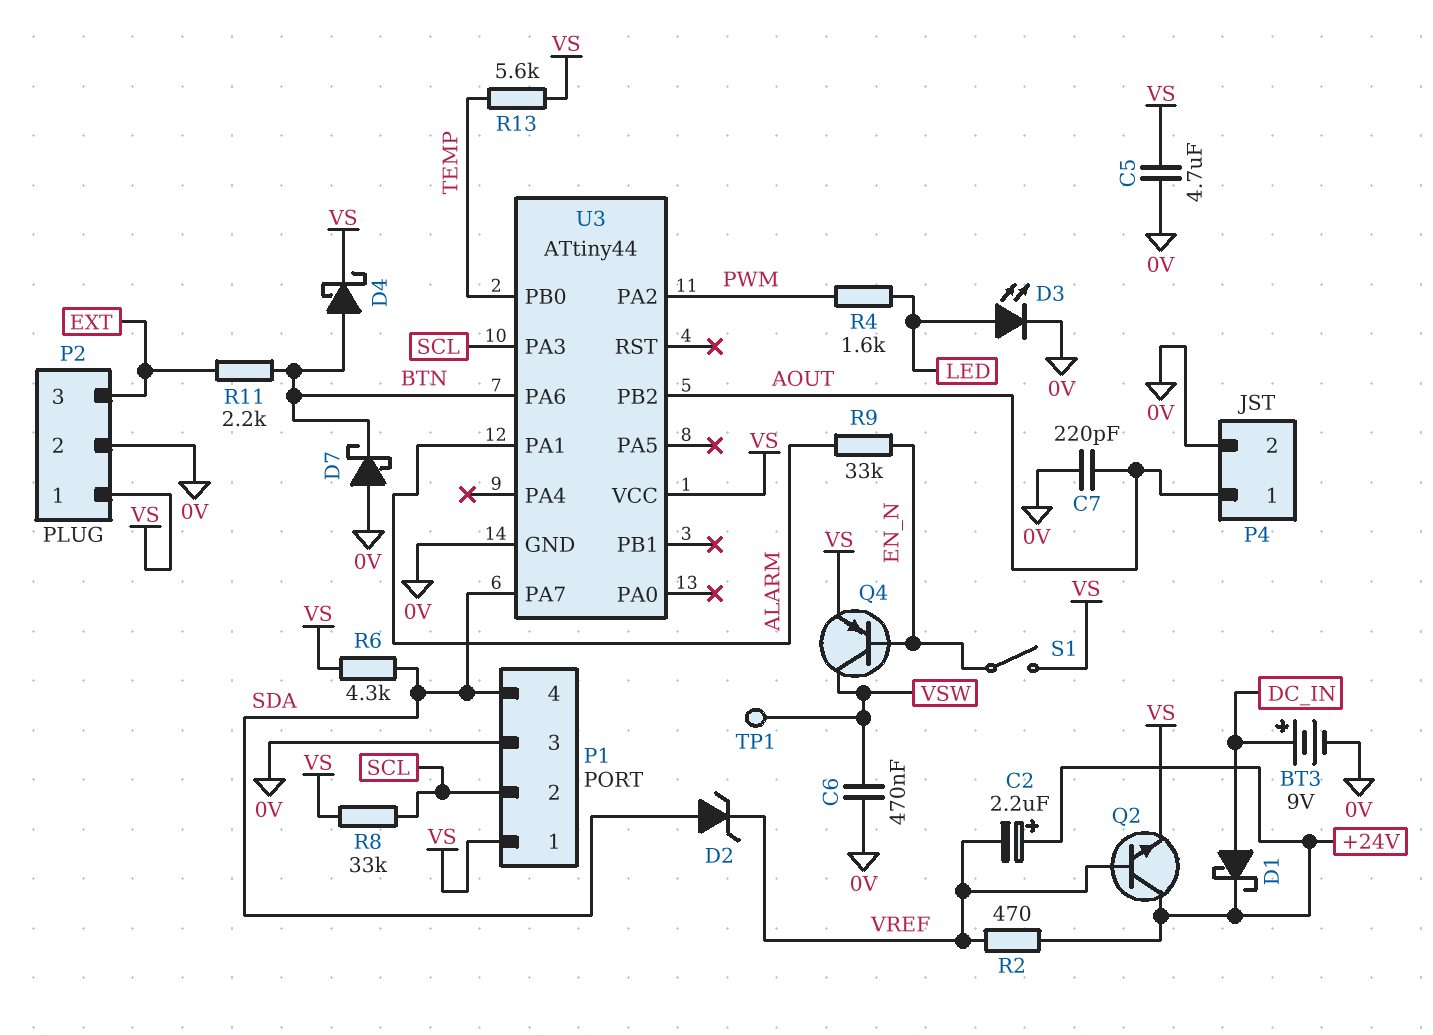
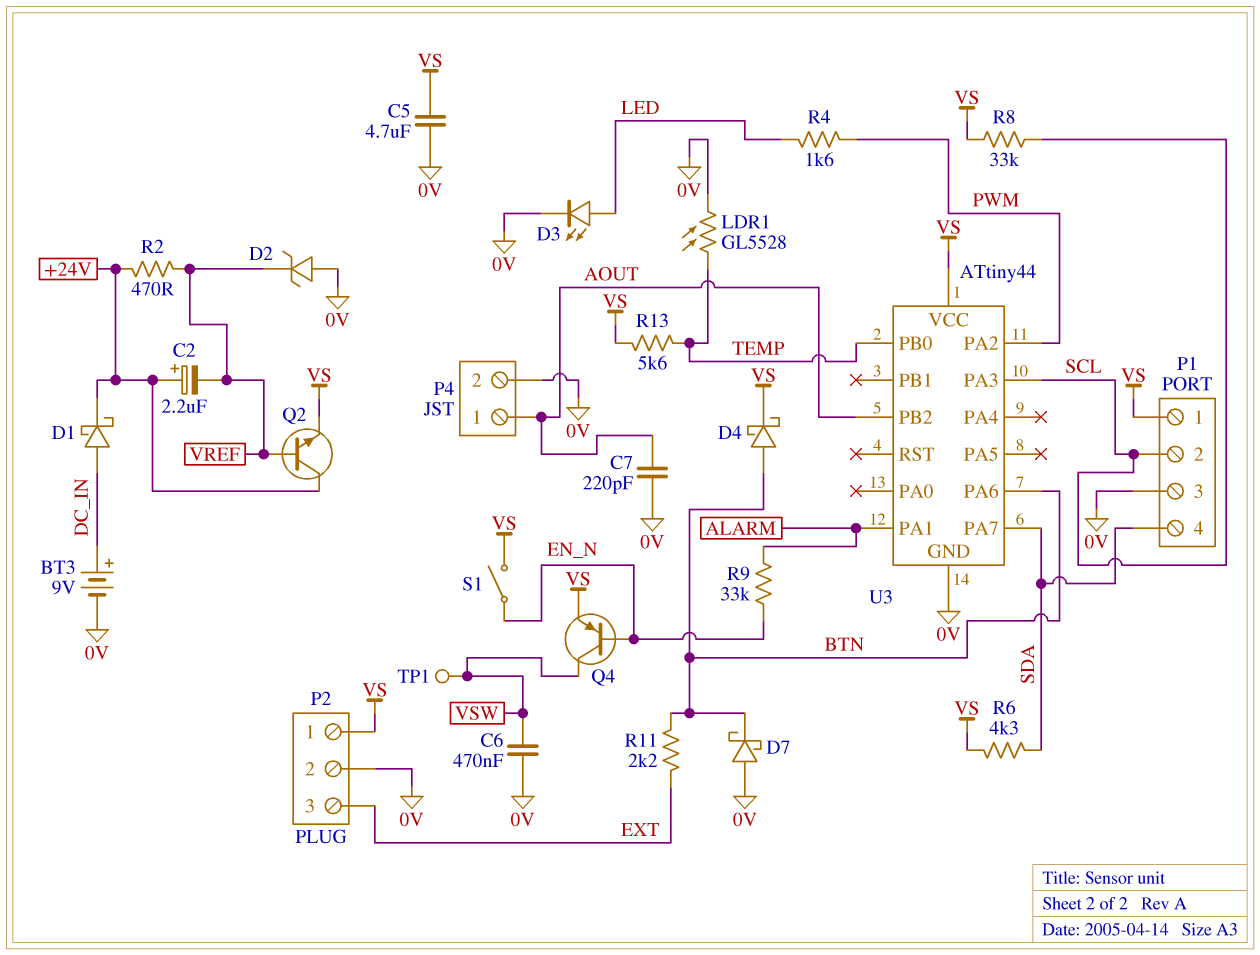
D2: zener (A SDA, K VREF) -> zener (A 0V, K VREF)
LDR1: none -> GL5528 (0V, TEMP)

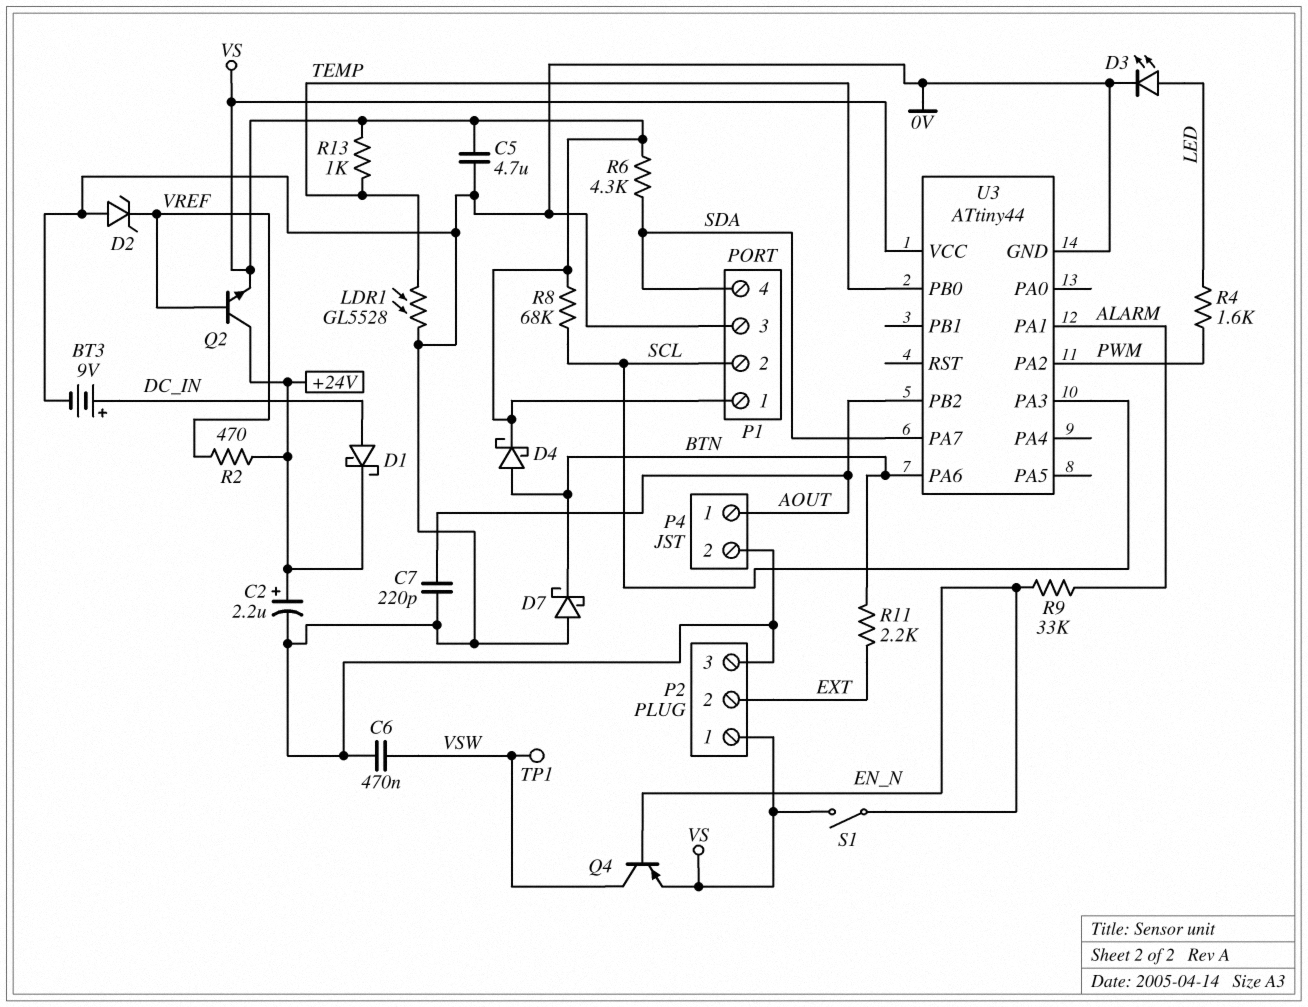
C2: 2.2uF (plus +24V, minus VREF) -> 2.2uF (plus +24V, minus 0V)
P2 pin 2: 0V -> EXT
P2 pin 3: EXT -> 0V
R8: 33k (SCL, VS) -> 68k (SCL, VS)
R13: 5.6k (TEMP, VS) -> 1k (TEMP, VS)

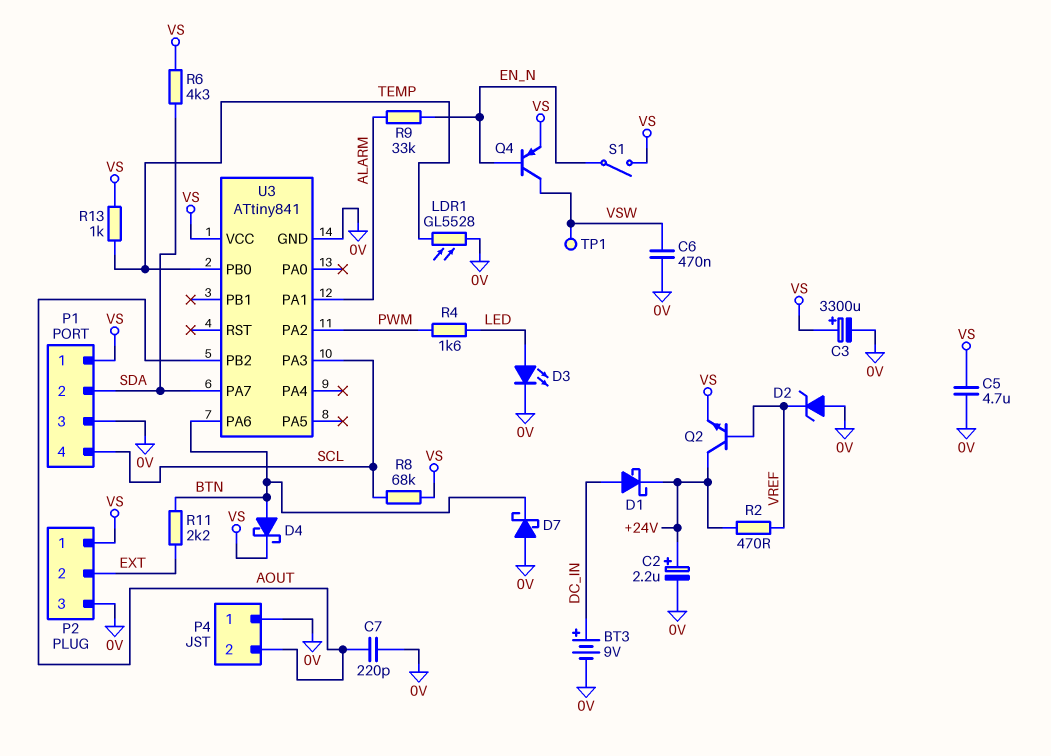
C3: none -> 3300uF (plus VS, minus 0V)
P1 pin 2: SCL -> SDA
P1 pin 4: SDA -> SCL
P4 pin 1: AOUT -> 0V
P4 pin 2: 0V -> AOUT
U3: ATtiny44 -> ATtiny841

